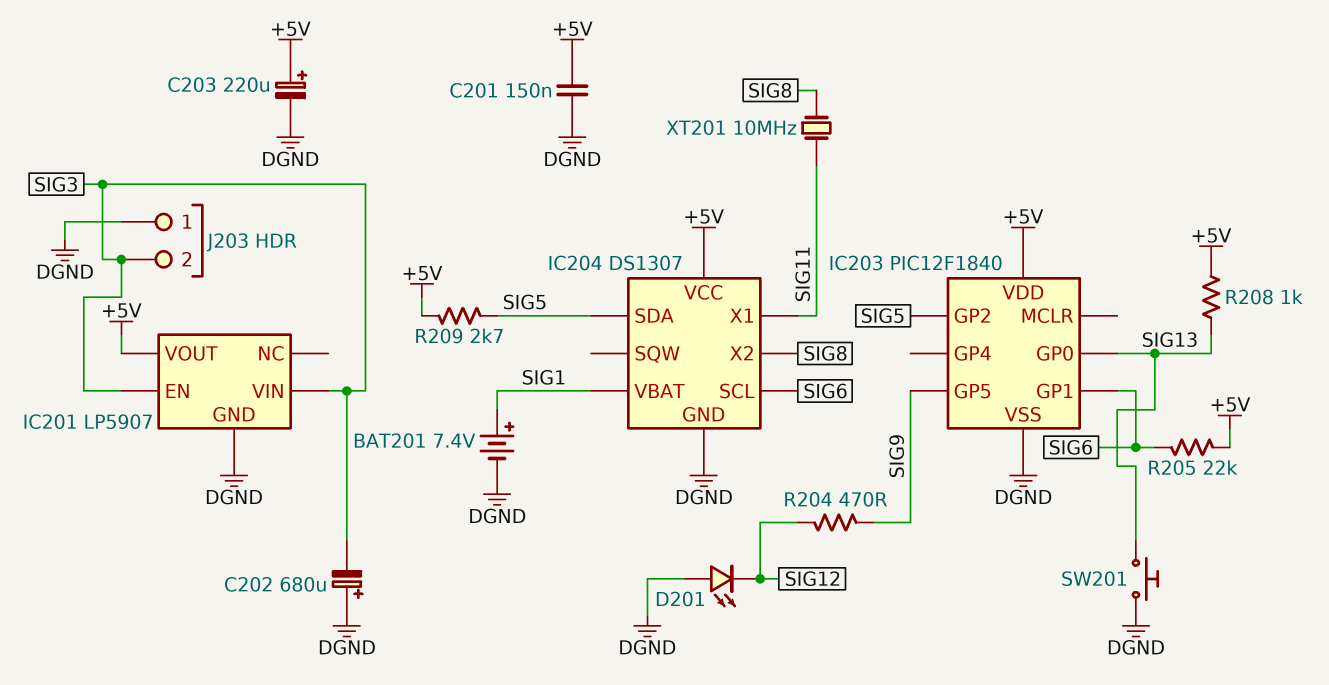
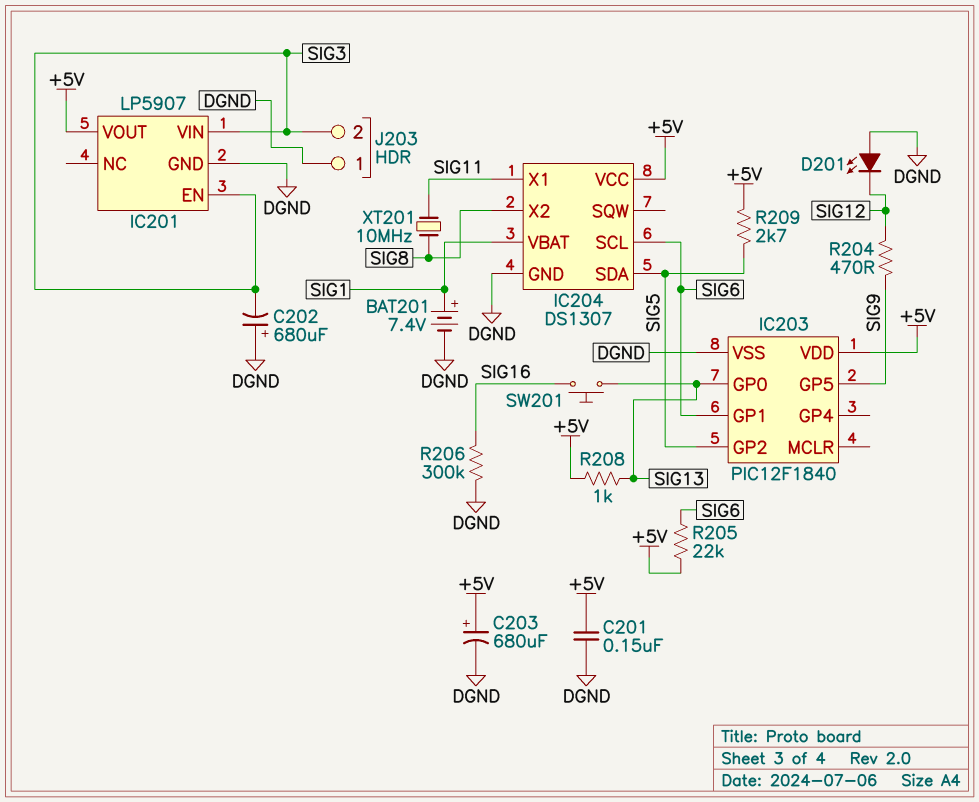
C203: 220uF (plus +5V, minus DGND) -> 680uF (plus +5V, minus DGND)
R206: none -> 300k (DGND, SIG16)
SW201: button (DGND, SIG13) -> button (SIG13, SIG16)

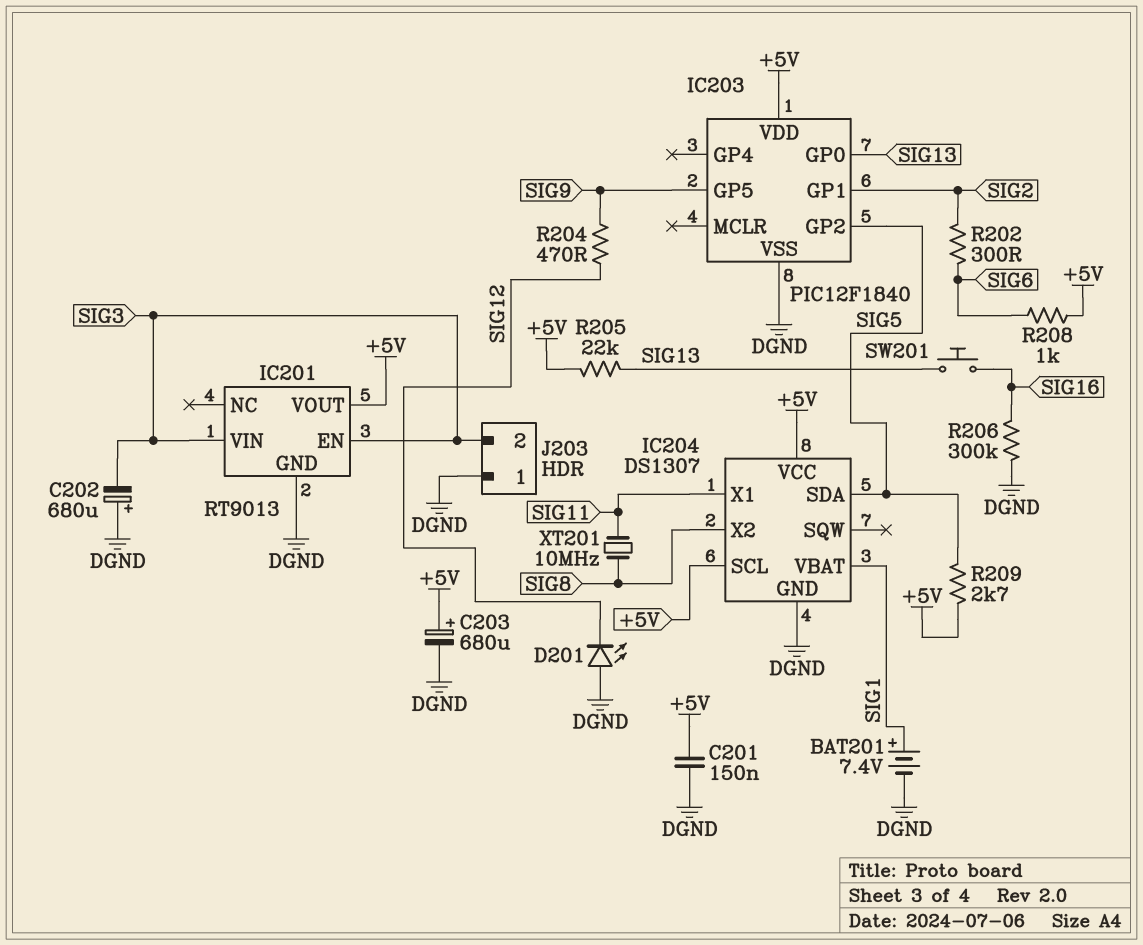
IC201: LP5907 -> RT9013
IC203 pin GP1: SIG6 -> SIG2
IC204 pin SCL: SIG6 -> +5V
R202: none -> 300 (SIG2, SIG6)
R205: 22k (+5V, SIG6) -> 22k (+5V, SIG13)
R208: 1k (+5V, SIG13) -> 1k (+5V, SIG6)

